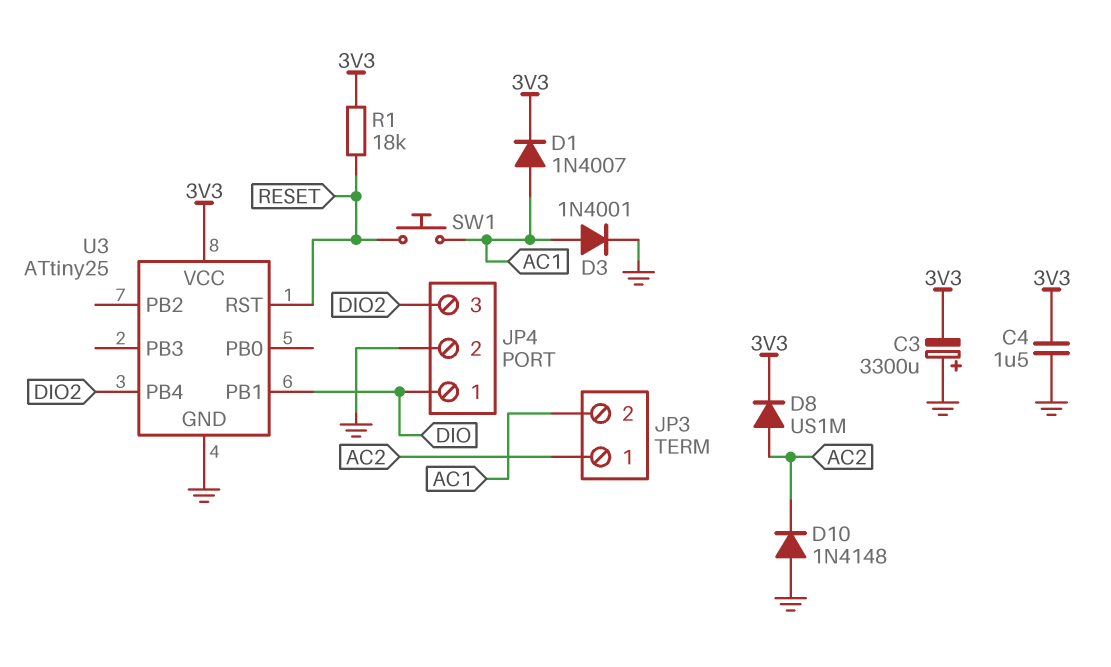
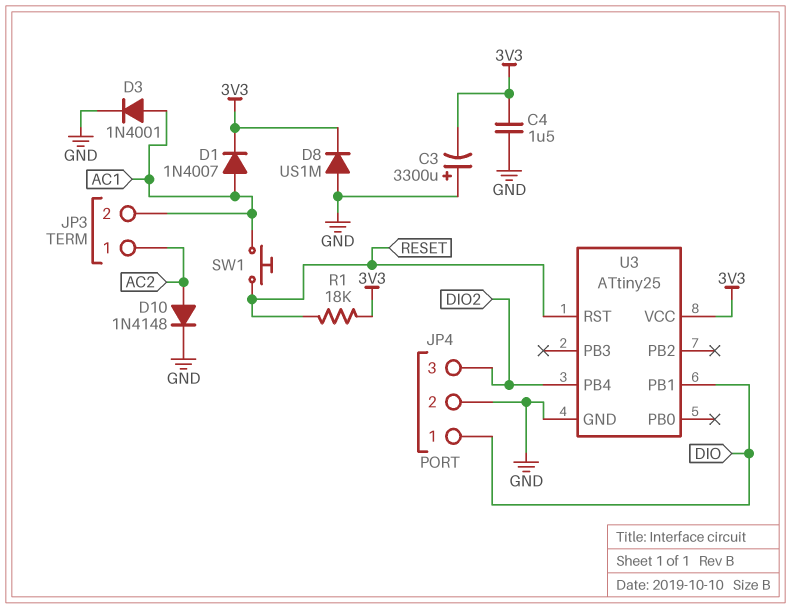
D8: diode US1M (A AC2, K 3V3) -> diode US1M (A GND, K 3V3)
D10: diode 1N4148 (A GND, K AC2) -> diode 1N4148 (A AC2, K GND)

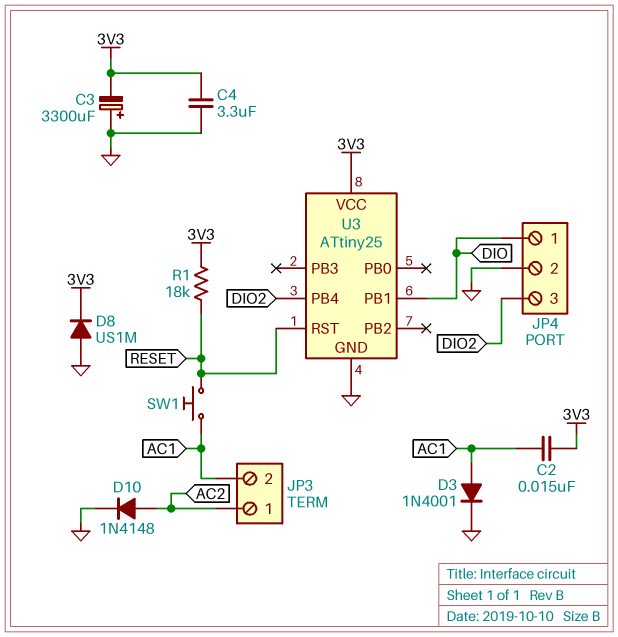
C2: none -> 15nF (3V3, AC1)
C4: 1.5uF (3V3, GND) -> 3.3uF (3V3, GND)
D1: diode 1N4007 (A AC1, K 3V3) -> none

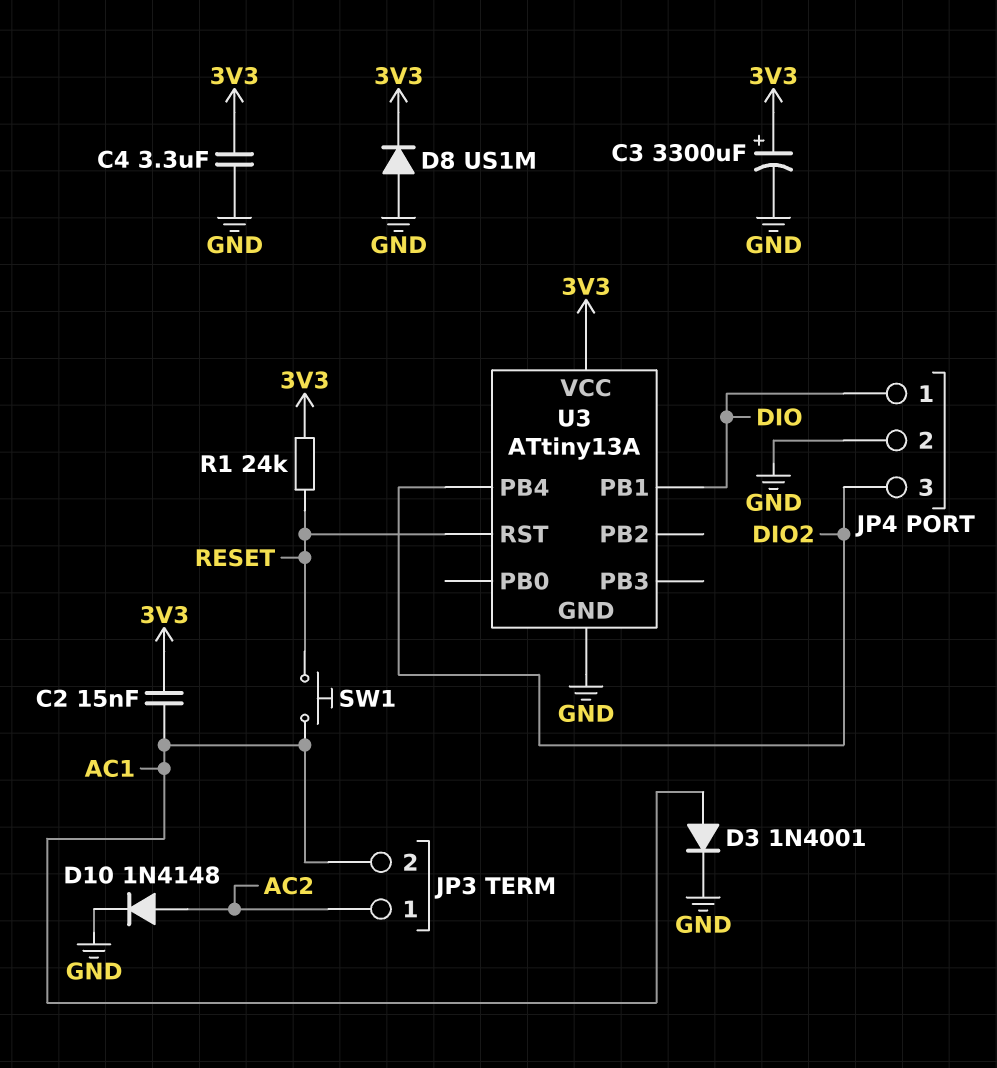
C3: 3300uF (plus GND, minus 3V3) -> 3300uF (plus 3V3, minus GND)
R1: 18k (3V3, RESET) -> 24k (3V3, RESET)
U3: ATtiny25 -> ATtiny13A

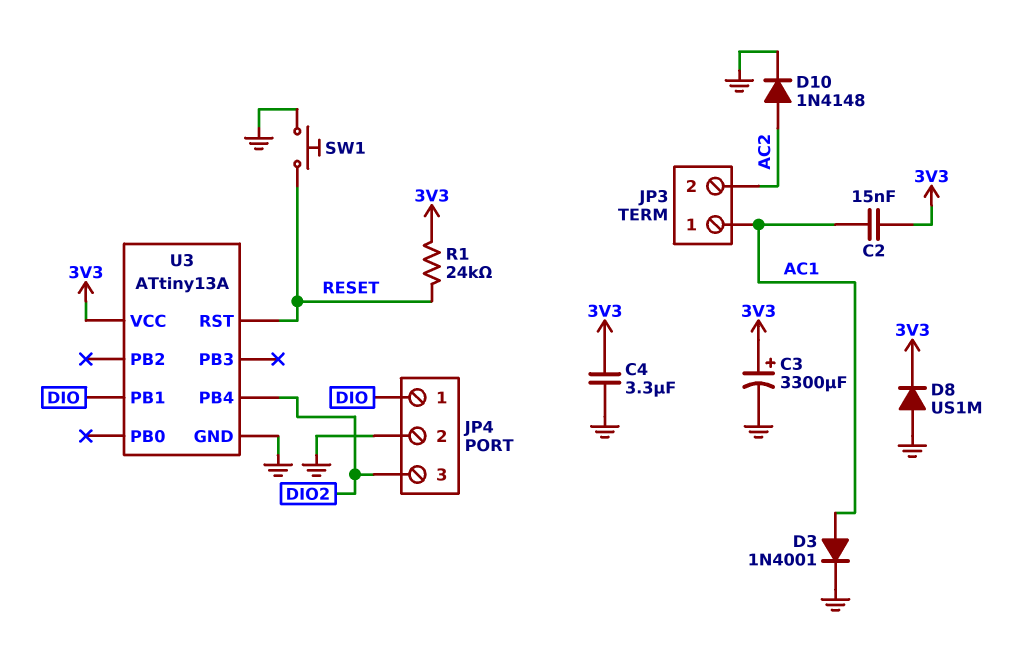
JP3 pin 1: AC2 -> AC1
JP3 pin 2: AC1 -> AC2
SW1: button (AC1, RESET) -> button (GND, RESET)

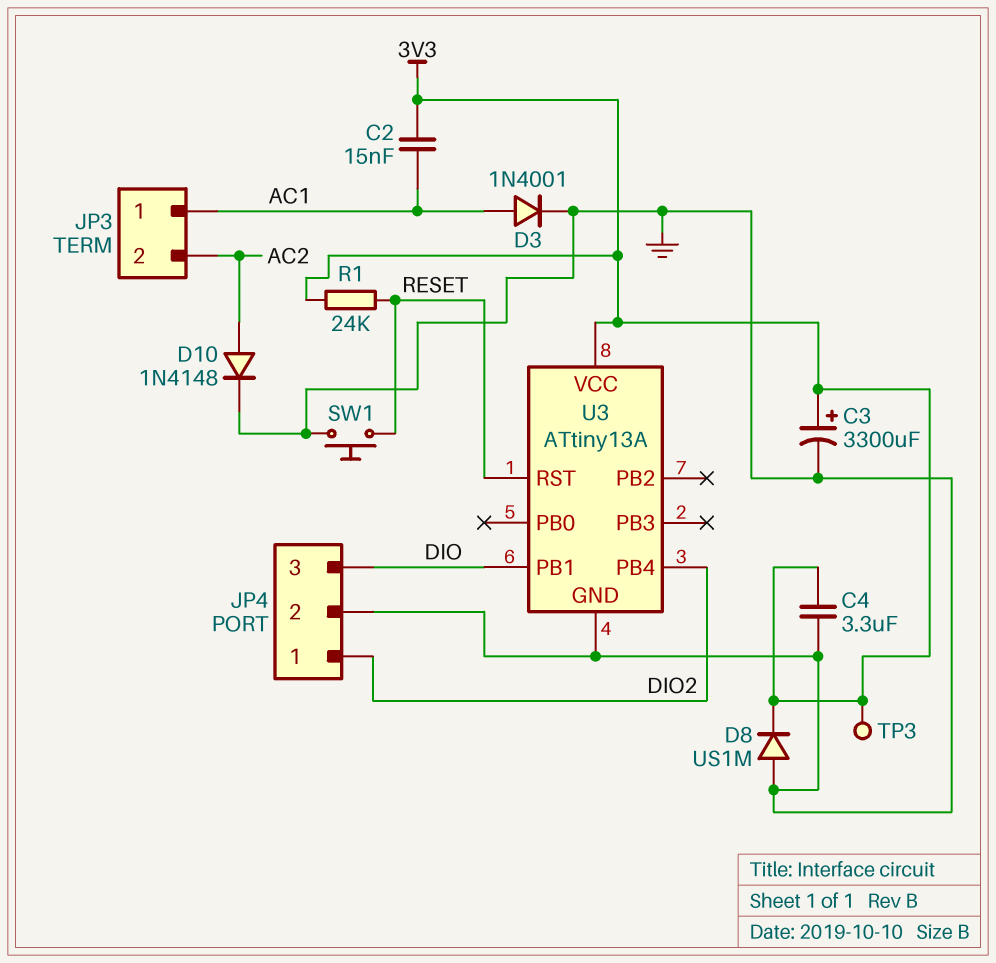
JP4 pin 1: DIO -> DIO2
JP4 pin 3: DIO2 -> DIO
TP3: none -> test point (3V3)

